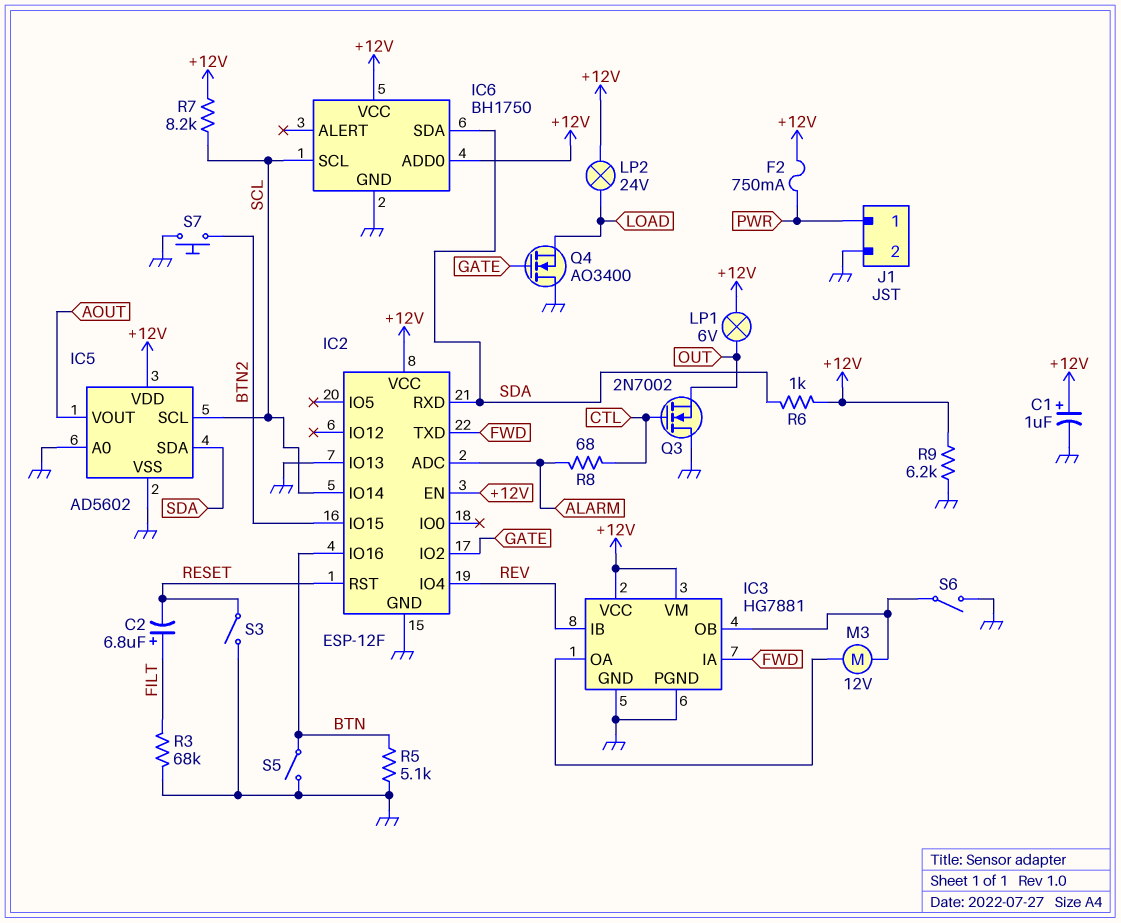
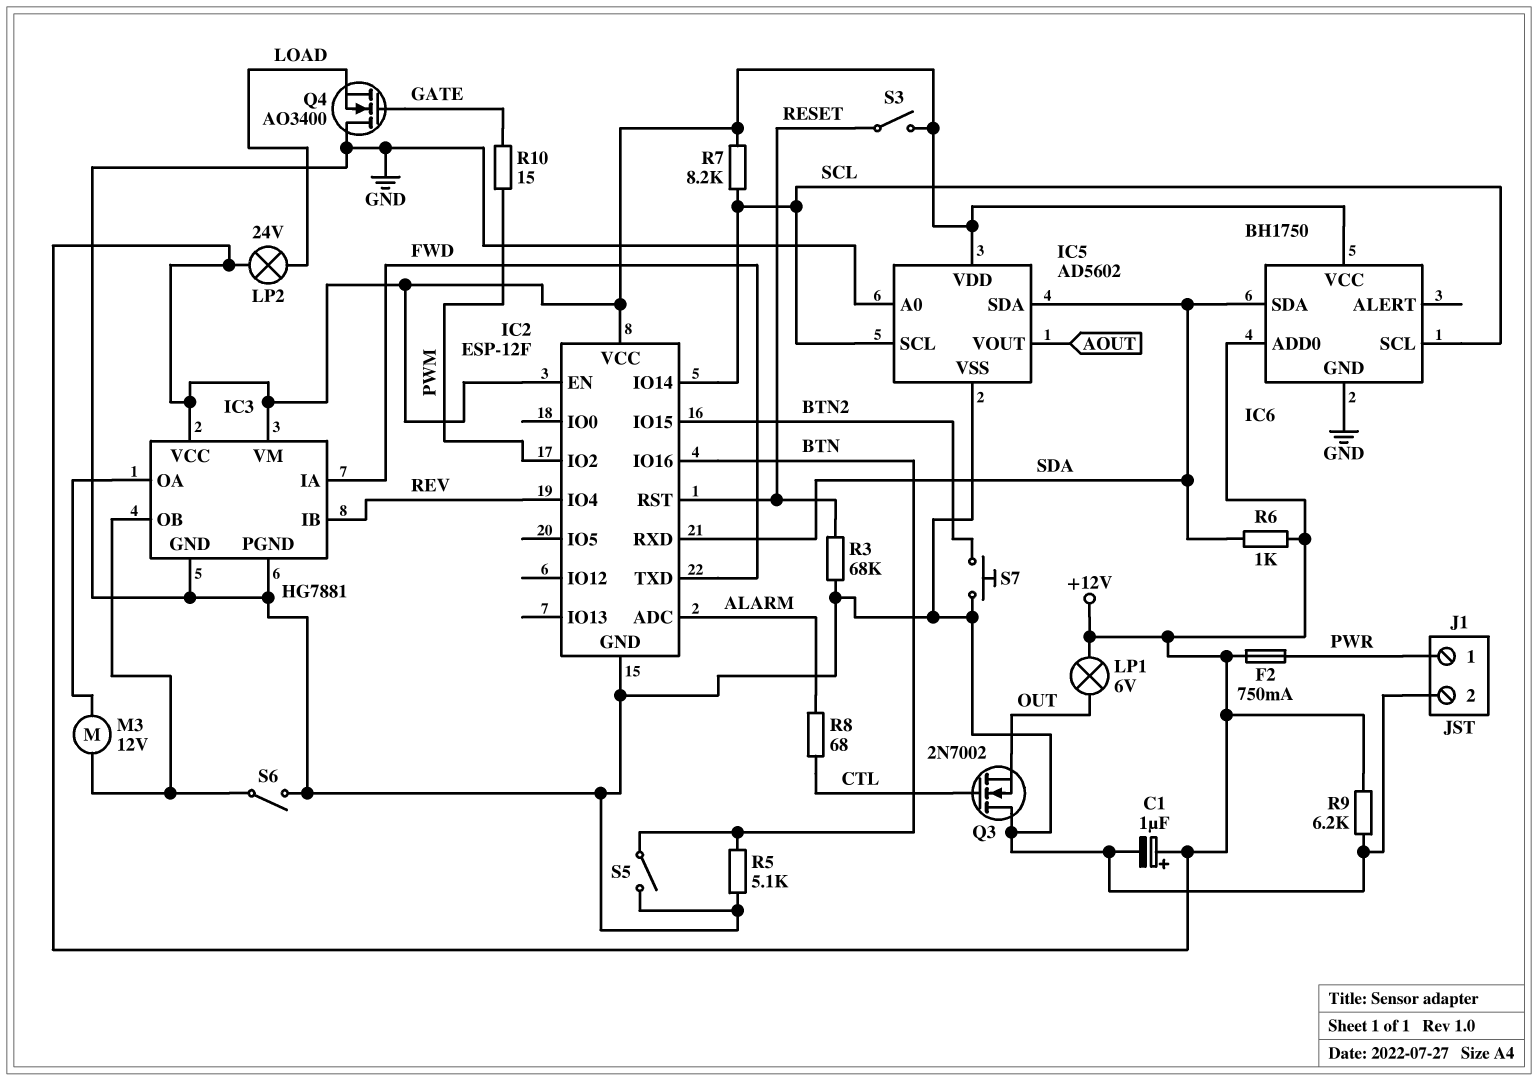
C2: 6.8uF (plus FILT, minus RESET) -> none
IC2 pin IO2: GATE -> PWM
IC2 pin IO13: GND -> none
R3: 68k (FILT, GND) -> 68k (GND, RESET)
R10: none -> 15 (GATE, PWM)
S3: switch (GND, RESET) -> switch (+12V, RESET)

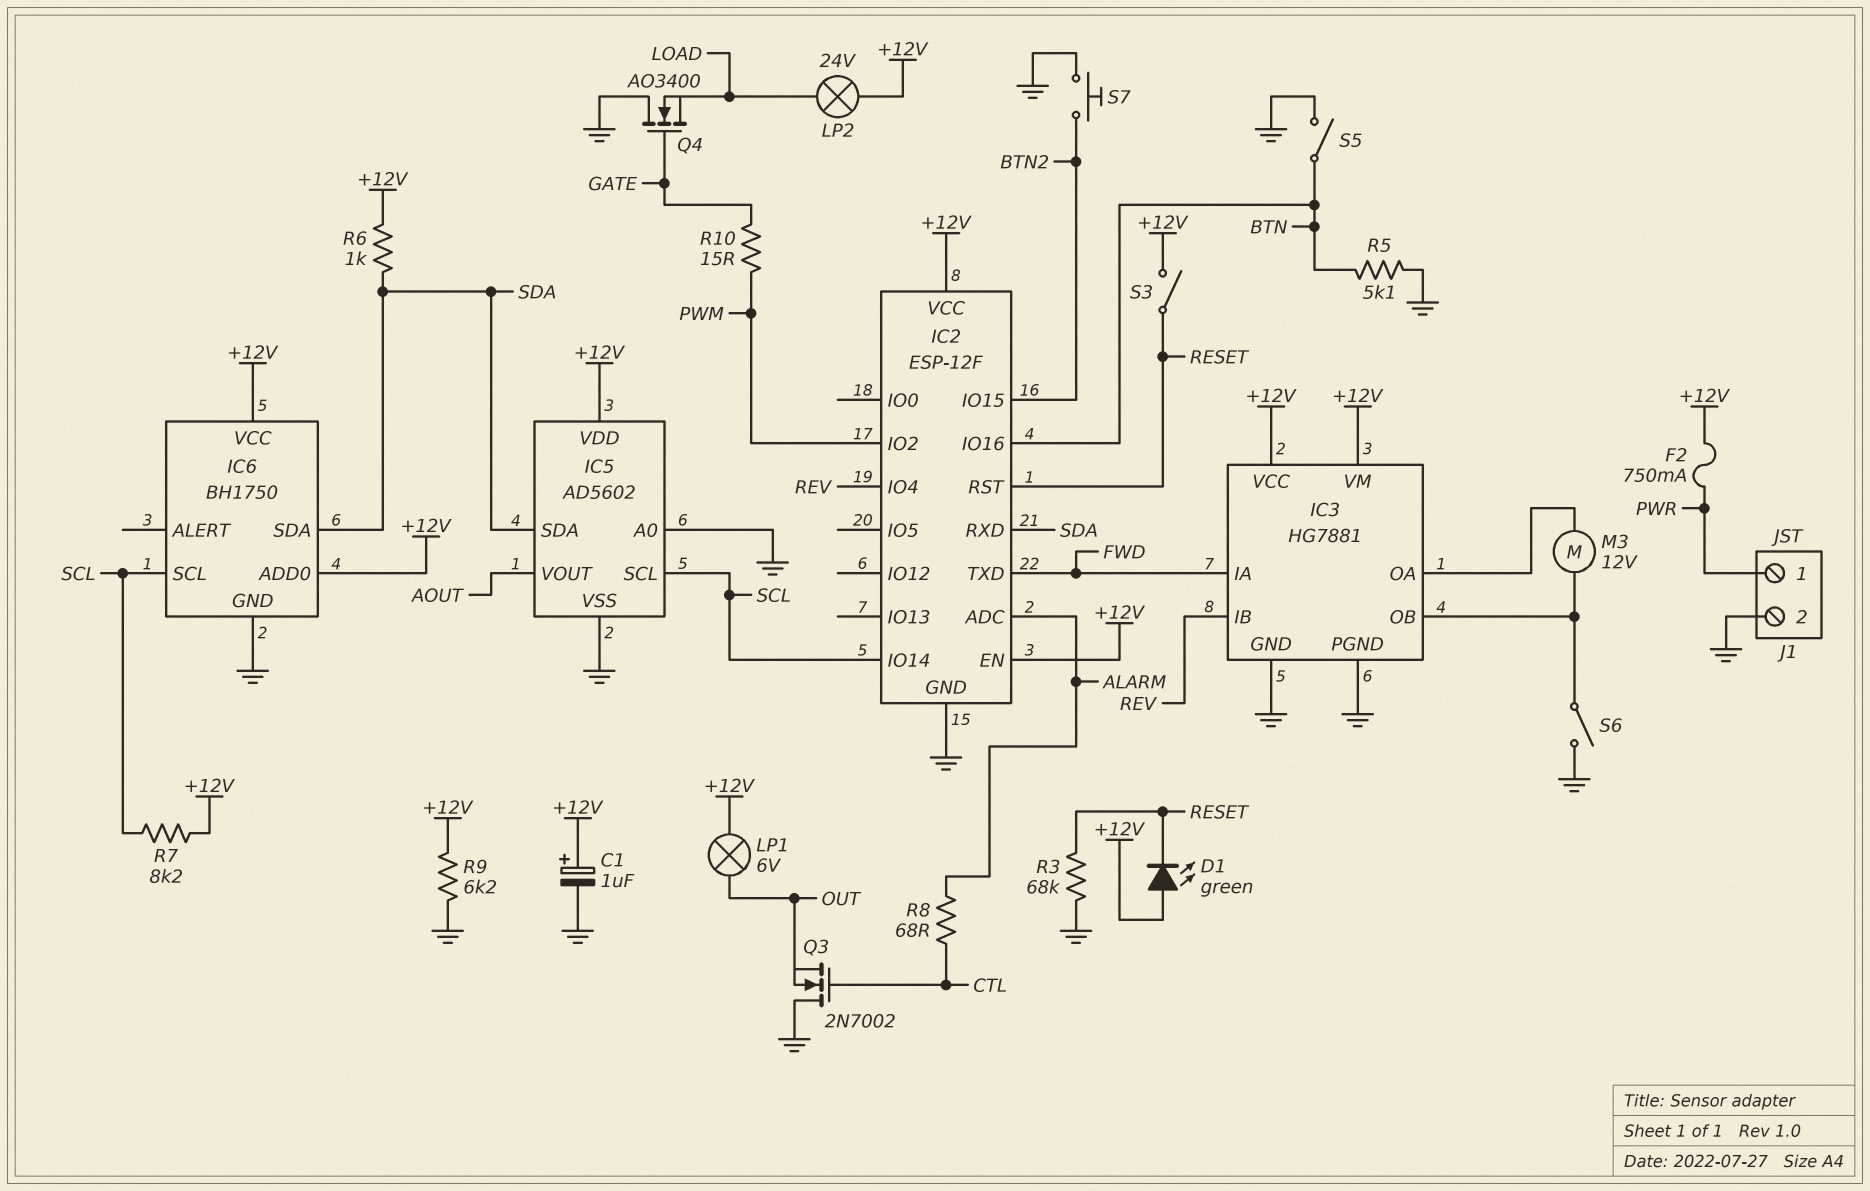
D1: none -> LED green (A +12V, K RESET)

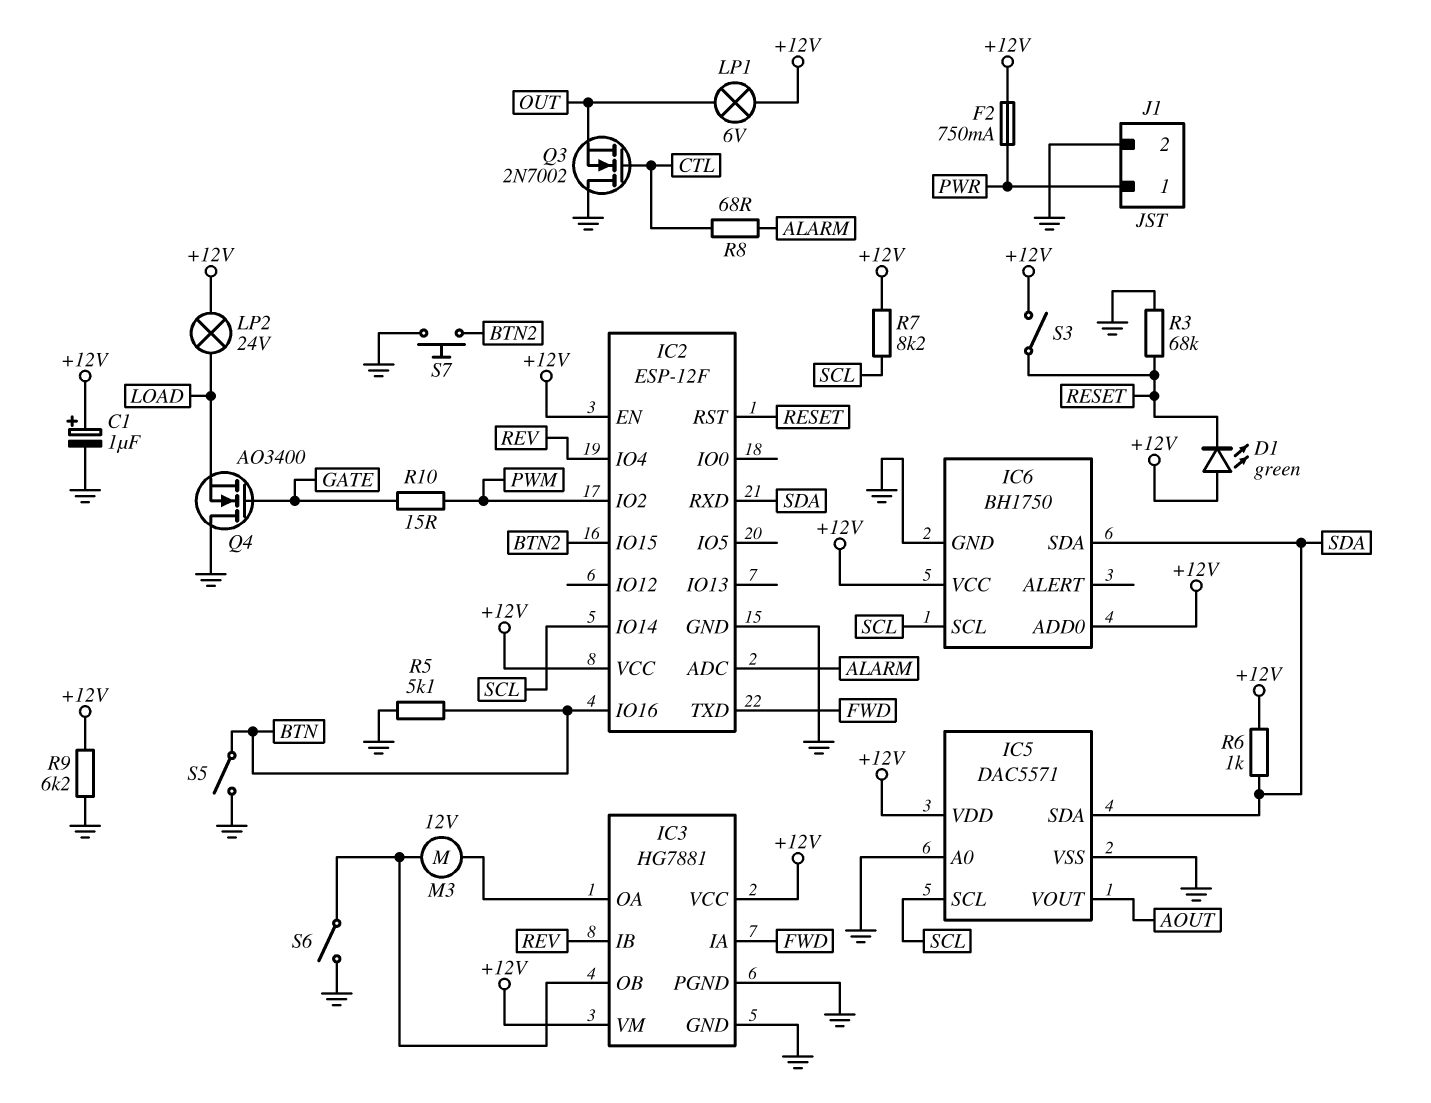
IC5: AD5602 -> DAC5571

